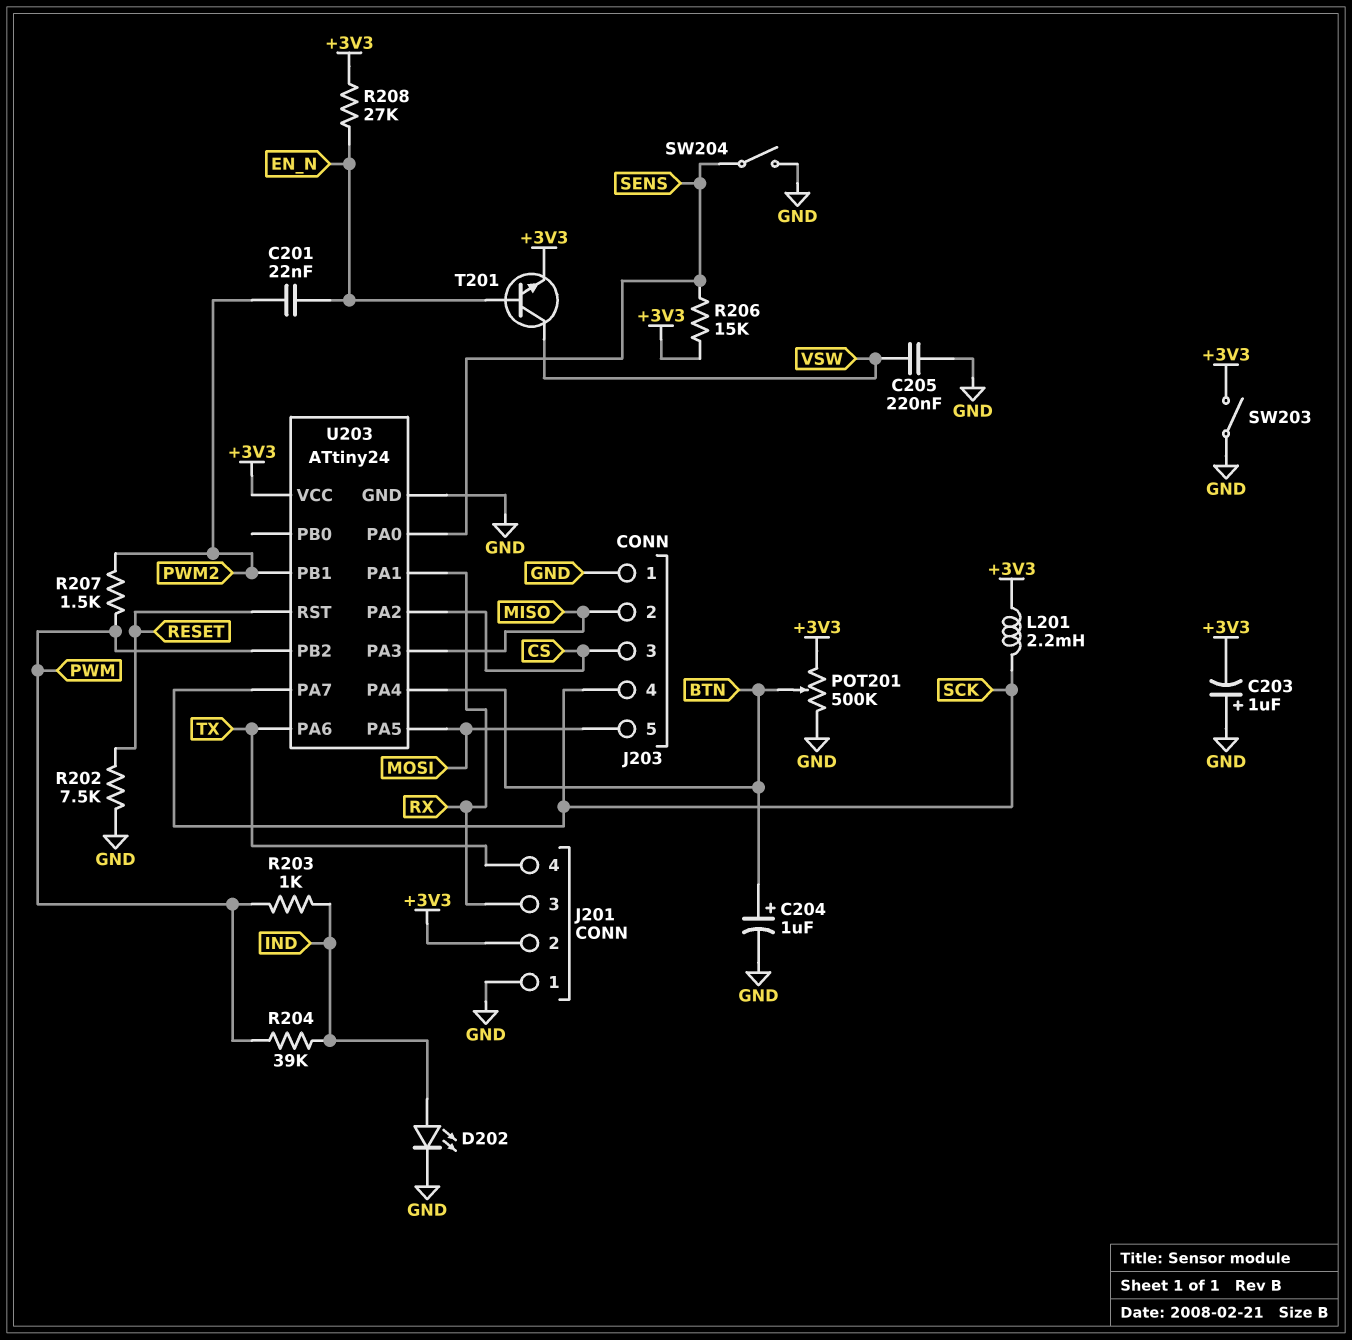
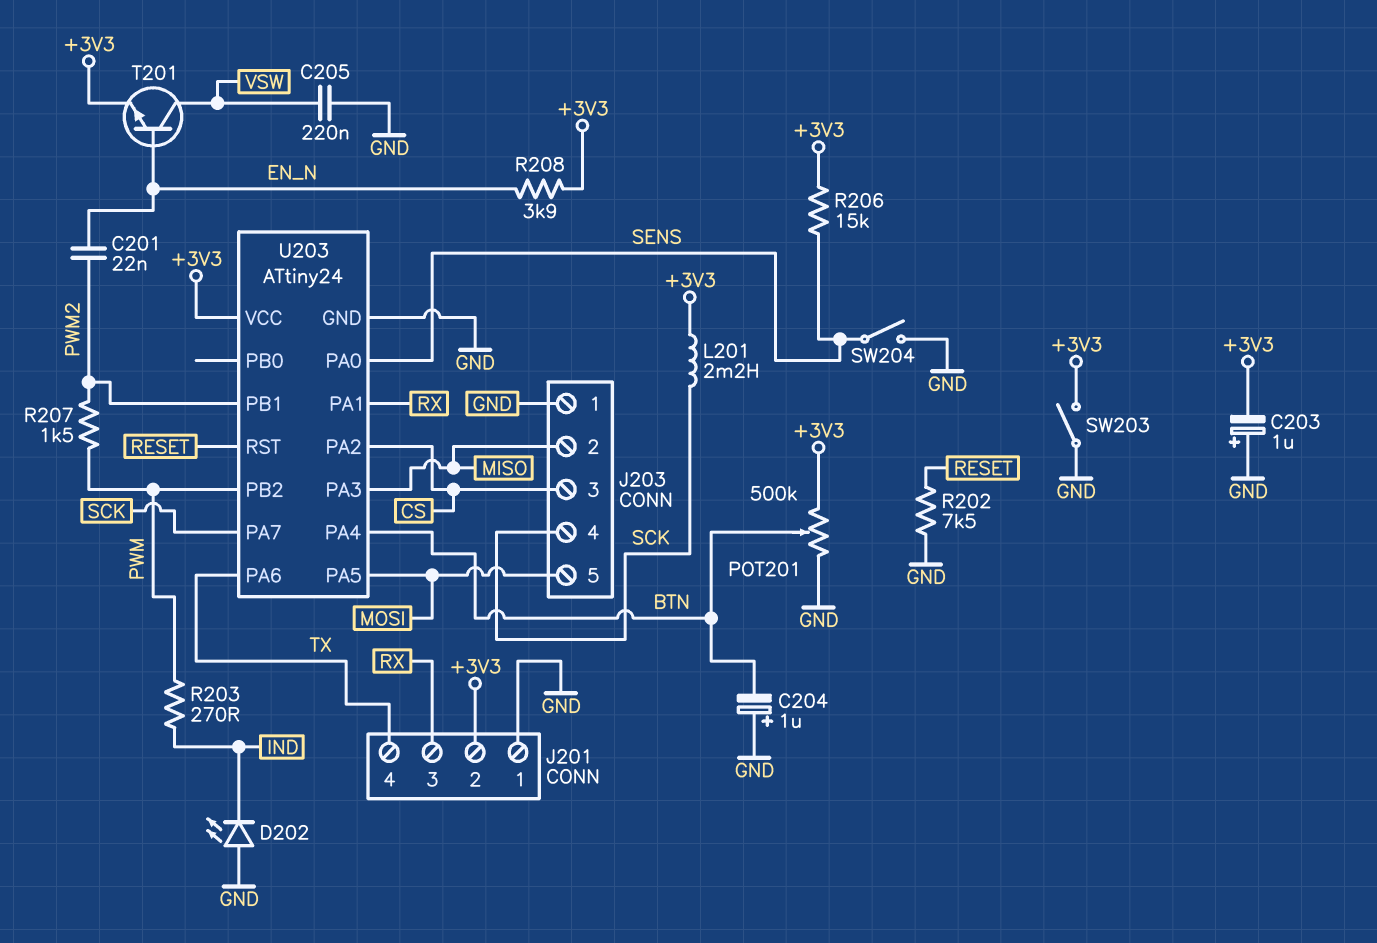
C204: 1uF (plus BTN, minus GND) -> 1uF (plus GND, minus BTN)
D202: LED (A IND, K GND) -> LED (A GND, K IND)
R203: 1k (IND, PWM) -> 270 (IND, PWM)
R204: 39k (IND, PWM) -> none
R208: 27k (+3V3, EN_N) -> 3.9k (+3V3, EN_N)

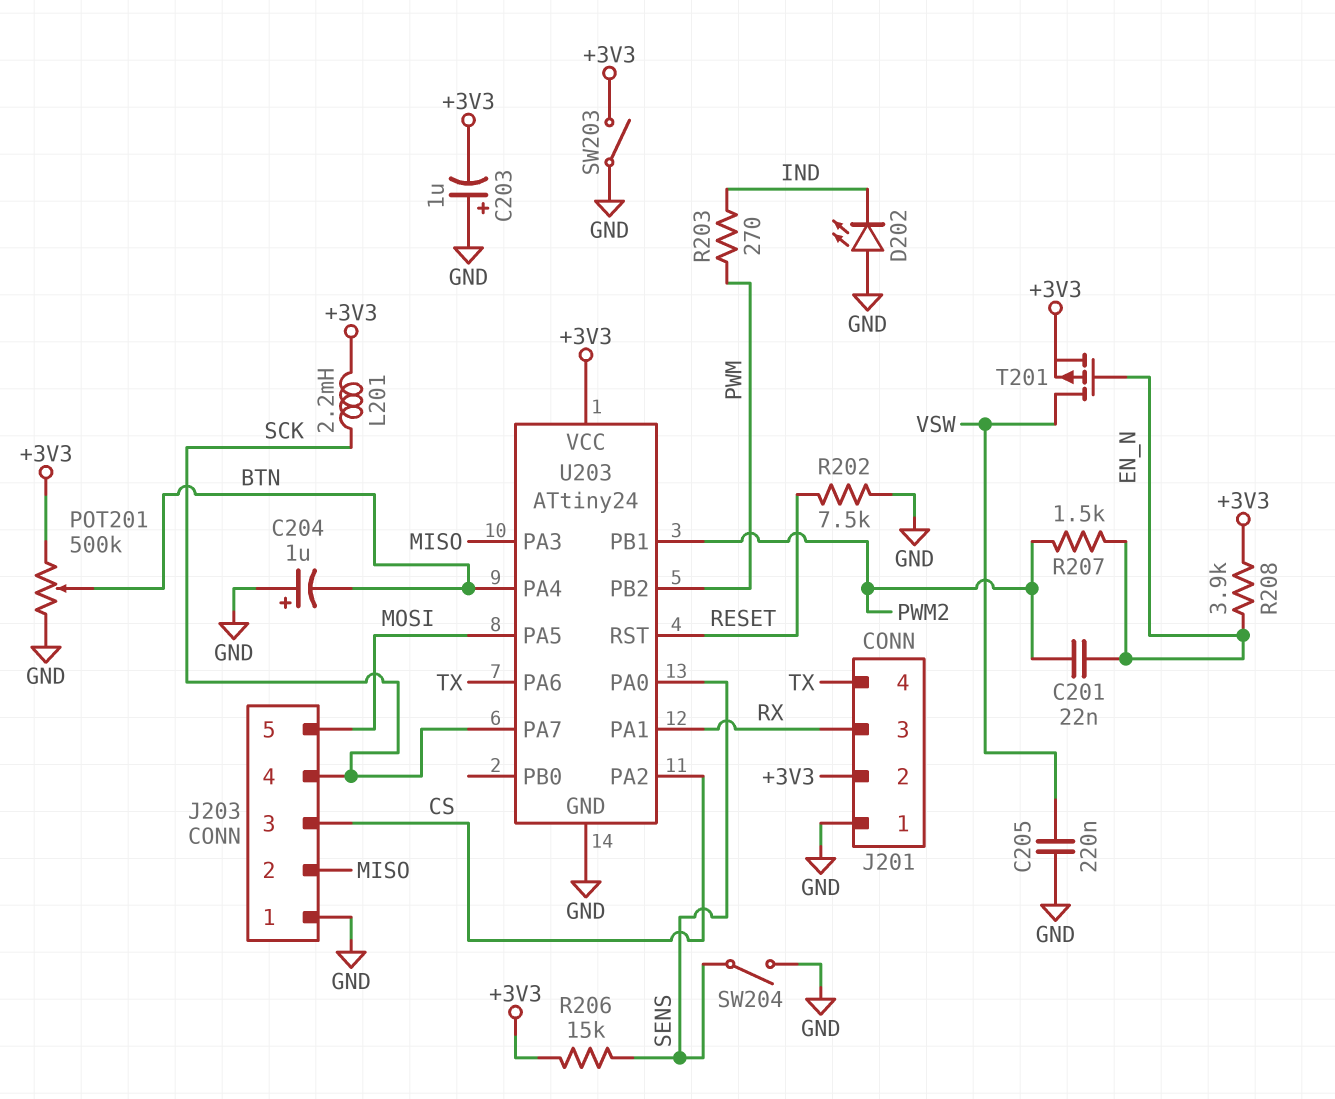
R207: 1.5k (PWM, PWM2) -> 1.5k (EN_N, PWM2)
T201: NPN (B EN_N, C VSW, E +3V3) -> PMOS (G EN_N, D VSW, S +3V3)

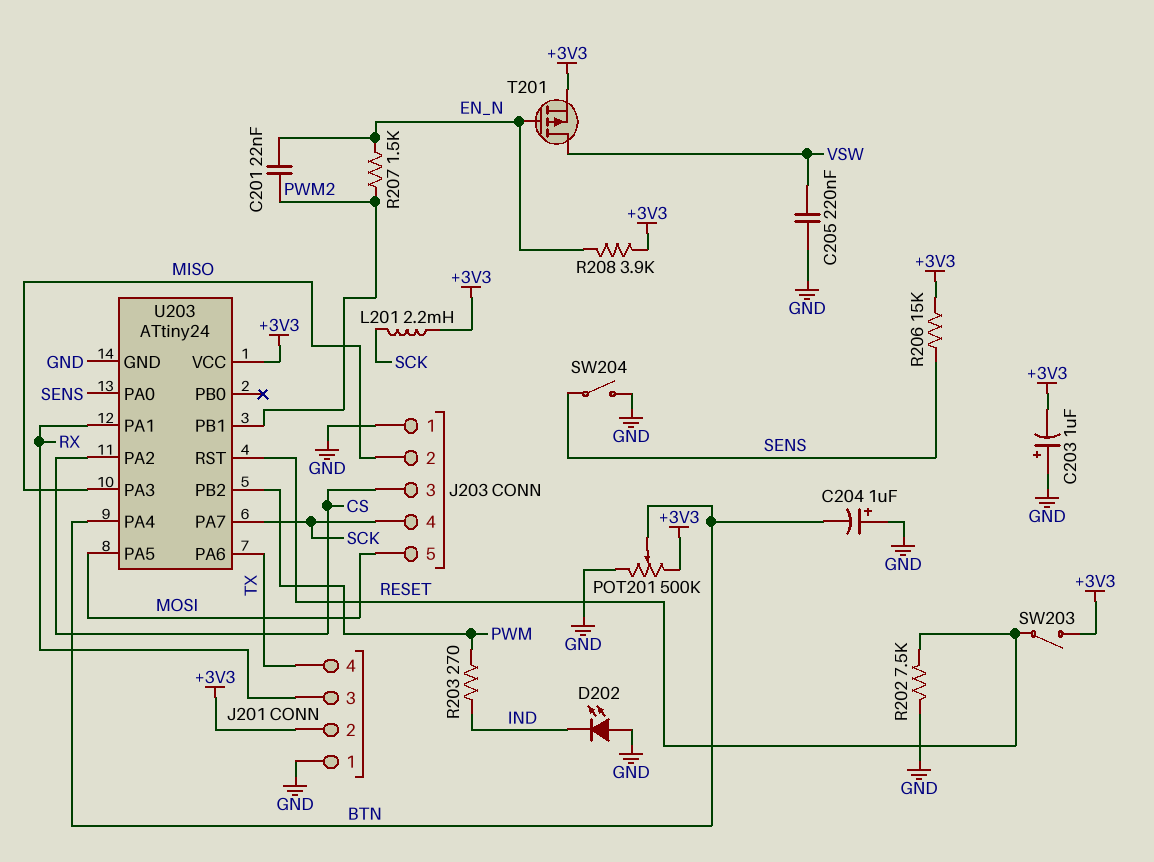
SW203: switch (+3V3, GND) -> switch (+3V3, RESET)

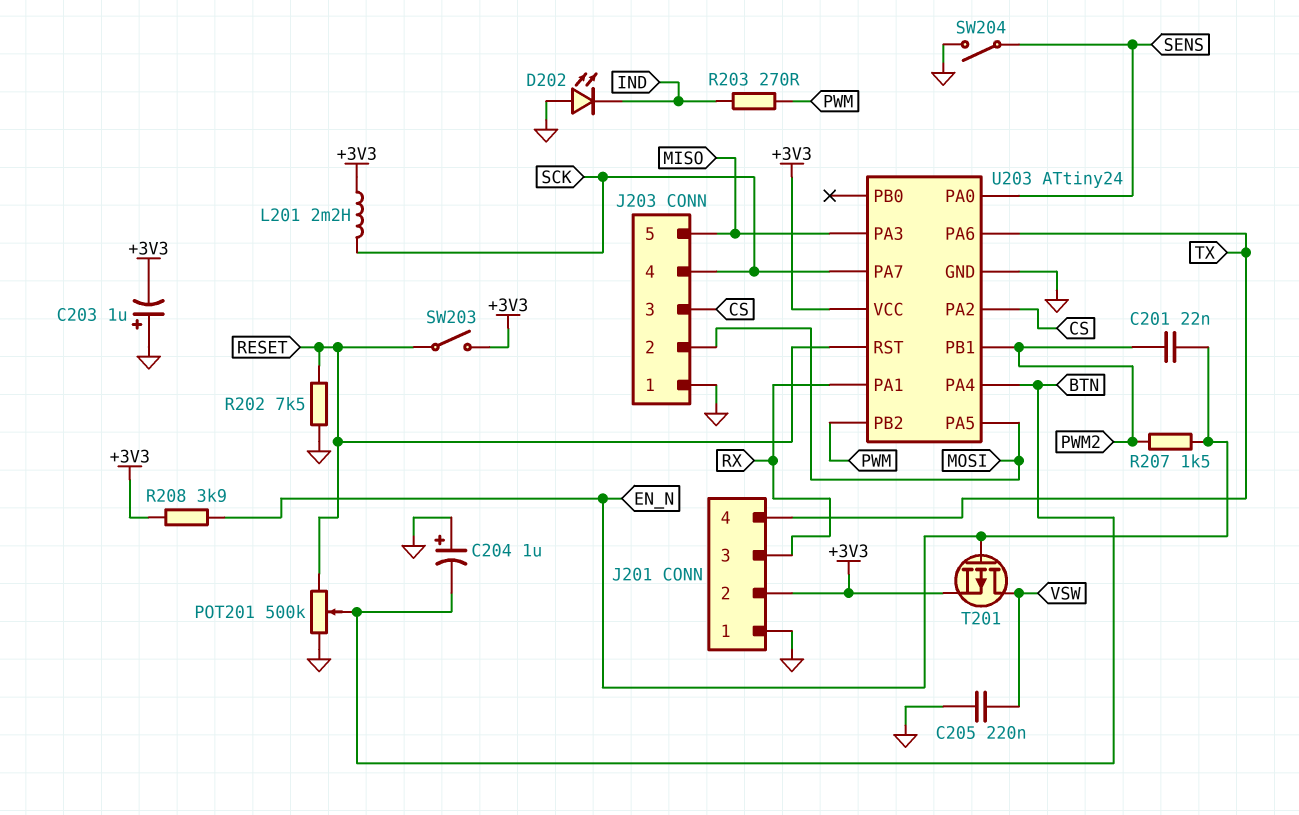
J203 pin 2: MISO -> MOSI
J203 pin 5: MOSI -> MISO
POT201: 500k (+3V3, GND, wiper BTN) -> 500k (GND, RESET, wiper BTN)
R206: 15k (+3V3, SENS) -> none

